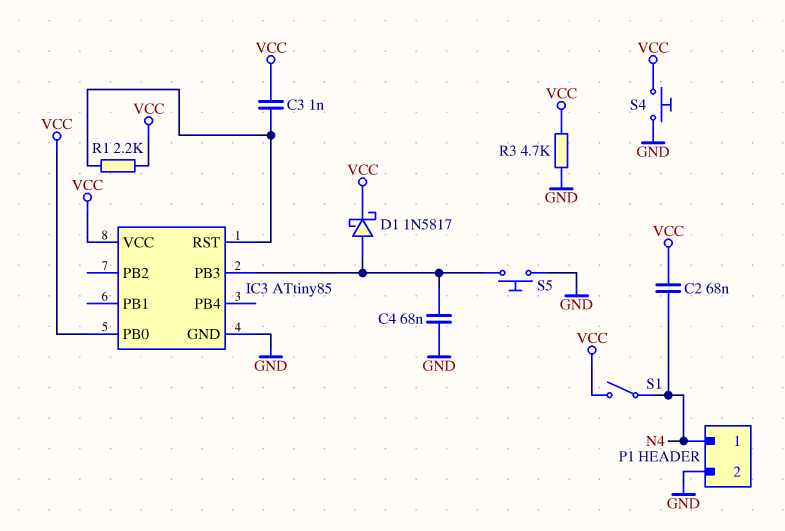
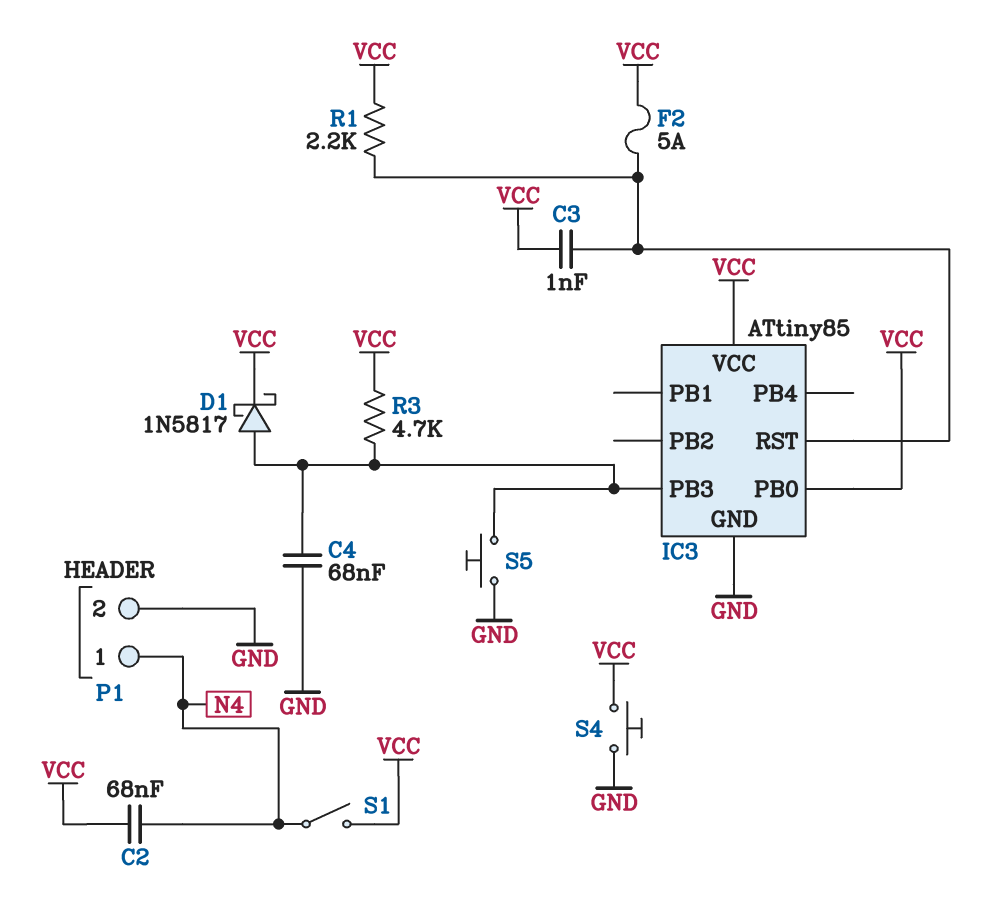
F2: none -> 5A (IC3/RST, VCC)
R3: 4.7k (GND, VCC) -> 4.7k (IC3/PB3, VCC)

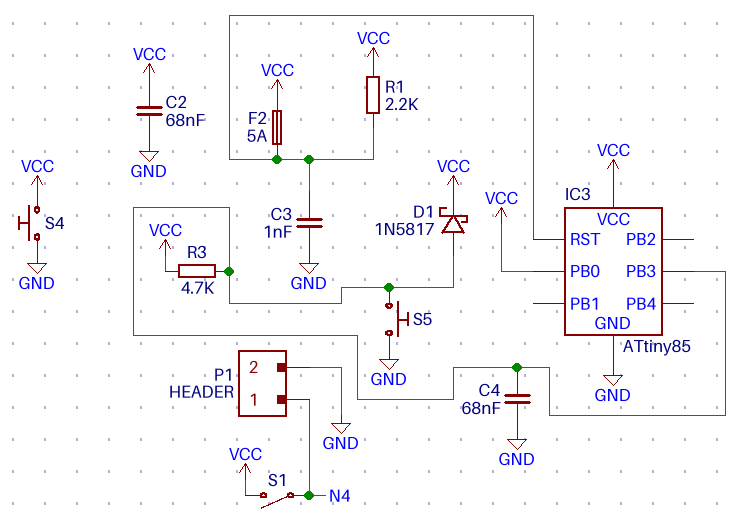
C2: 68nF (N4, VCC) -> 68nF (GND, VCC)
C3: 1nF (IC3/RST, VCC) -> 1nF (GND, IC3/RST)

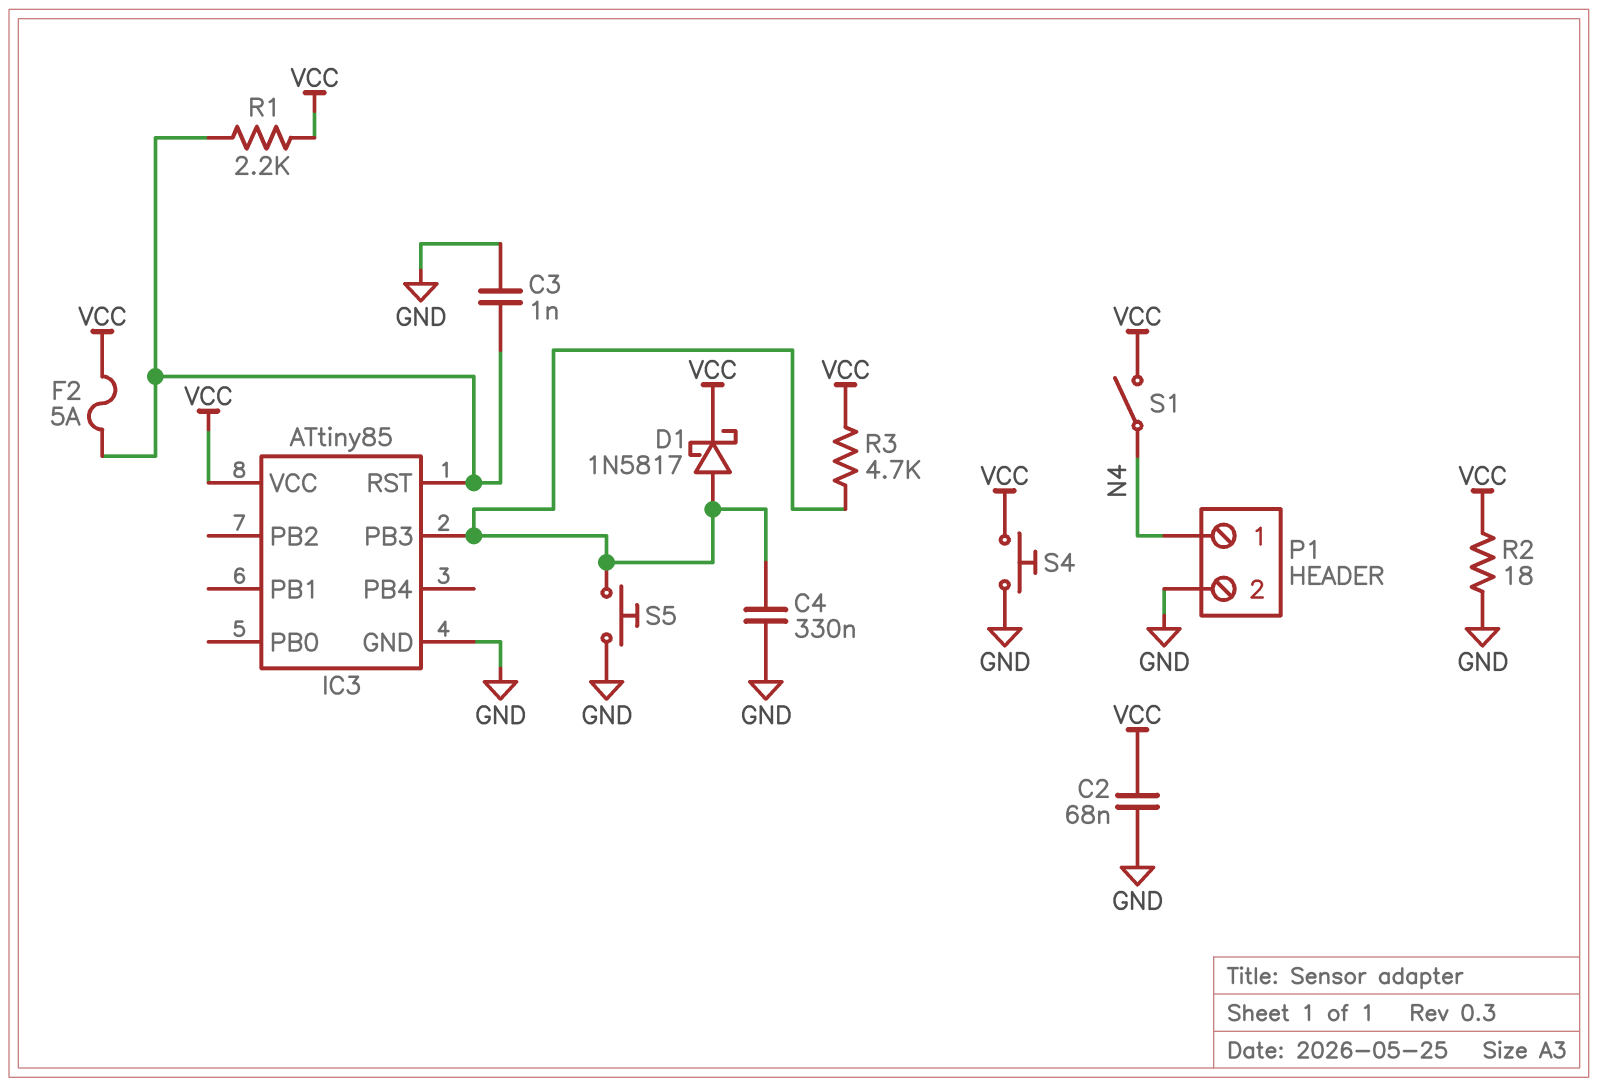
C4: 68nF (GND, IC3/PB3) -> 330nF (GND, IC3/PB3)
IC3 pin PB0: VCC -> none
R2: none -> 18 (GND, VCC)

